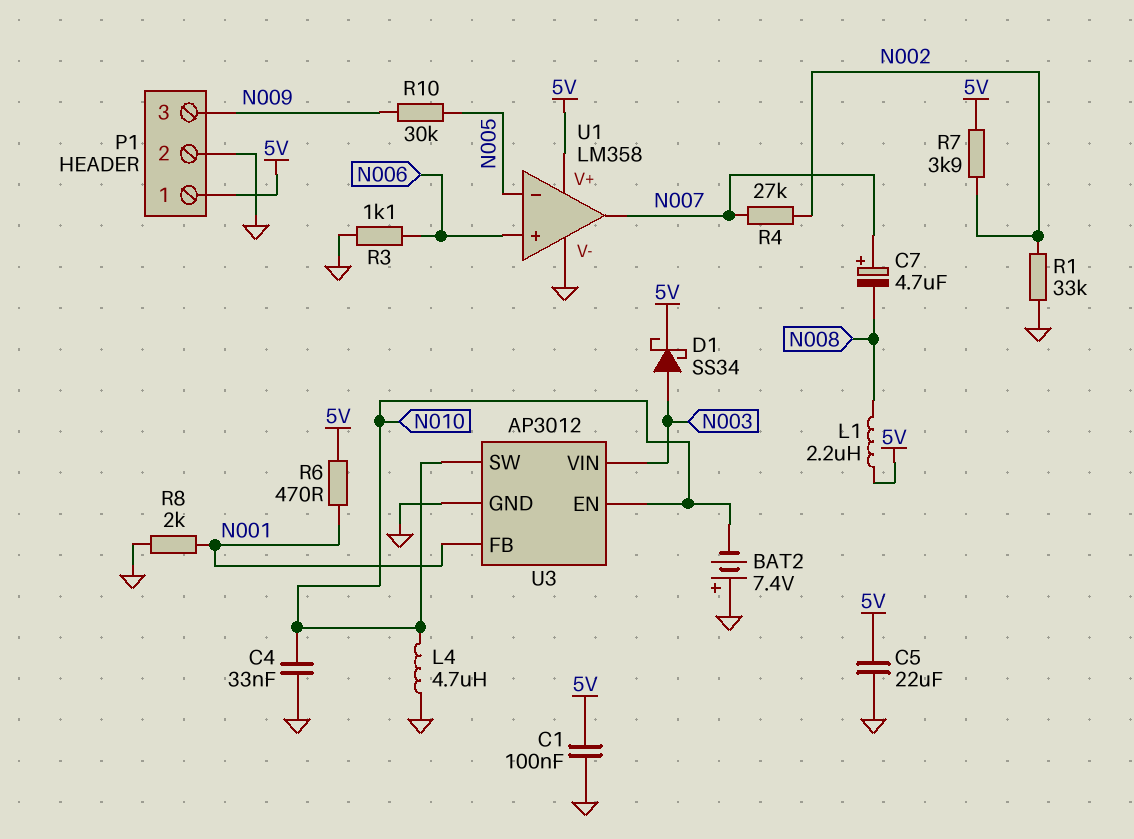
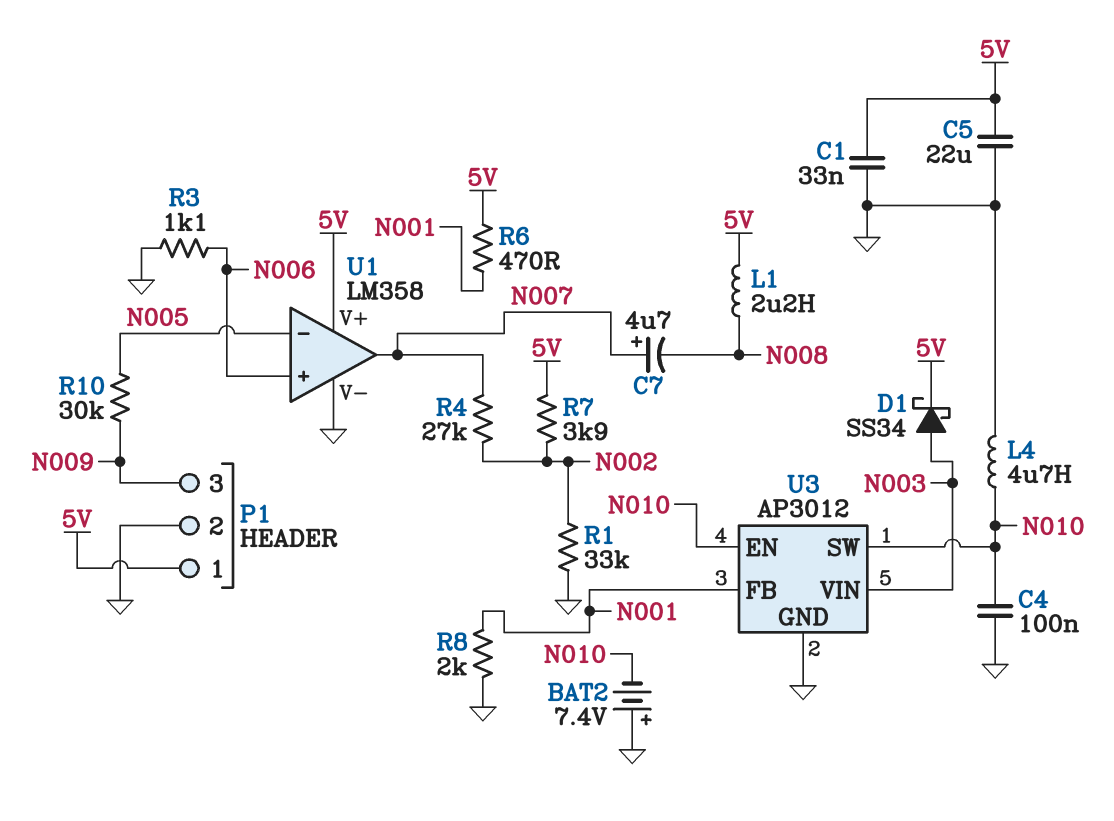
C1: 100nF (5V, GND) -> 33nF (5V, GND)
C4: 33nF (GND, N010) -> 100nF (GND, N010)

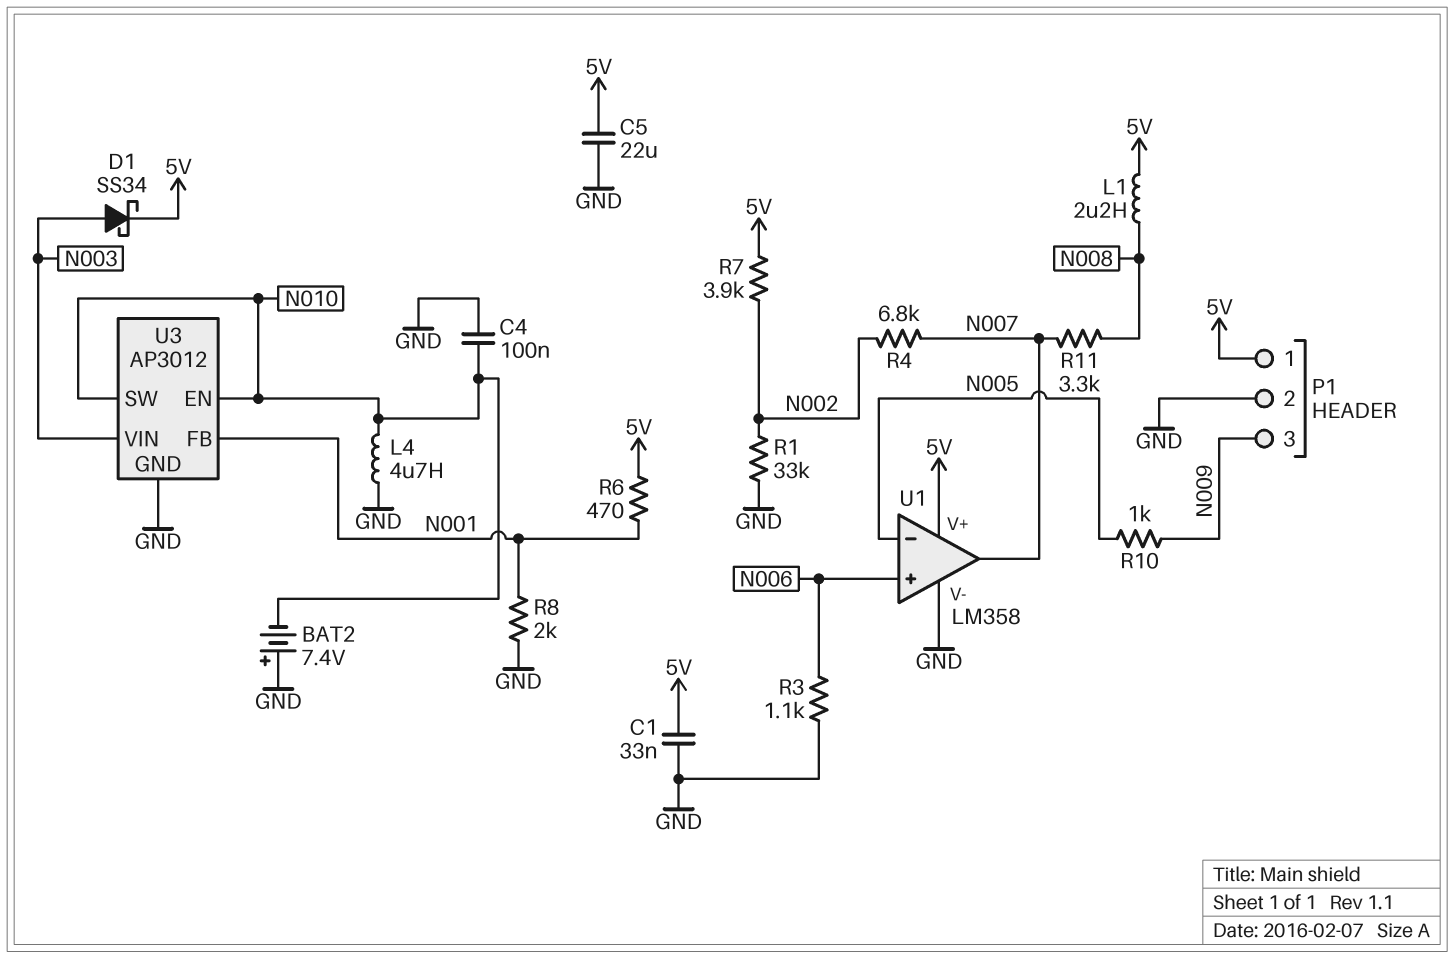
C7: 4.7uF (plus N007, minus N008) -> none
R4: 27k (N002, N007) -> 6.8k (N002, N007)
R10: 30k (N005, N009) -> 1k (N005, N009)
R11: none -> 3.3k (N007, N008)

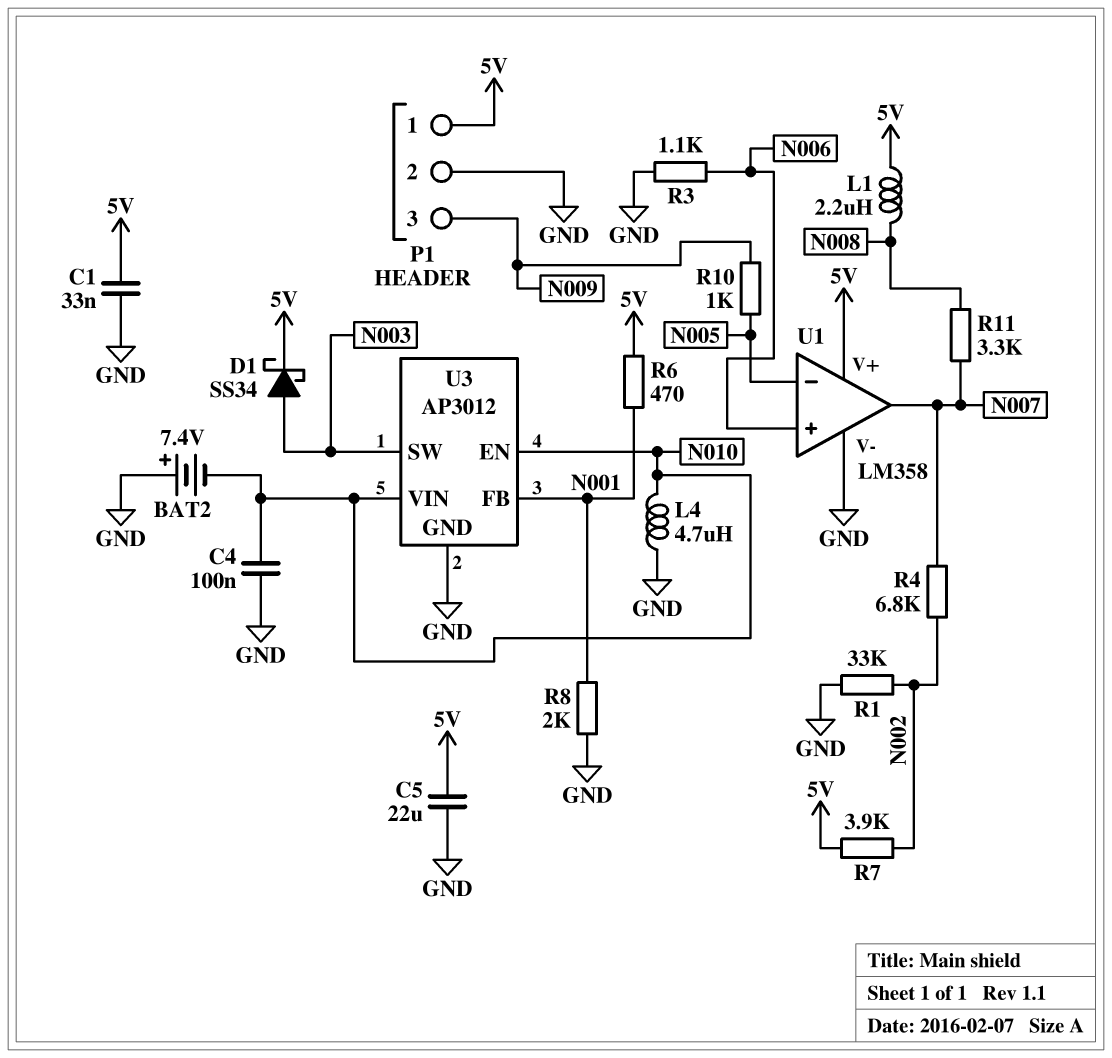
U3 pin SW: N010 -> N003
U3 pin VIN: N003 -> N010

